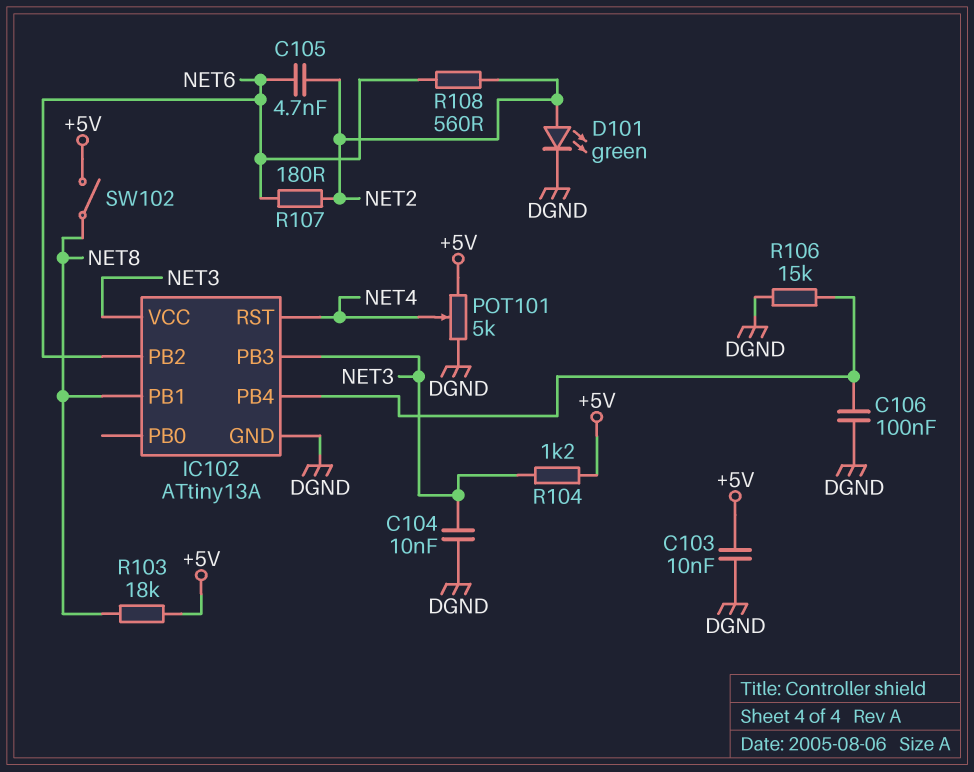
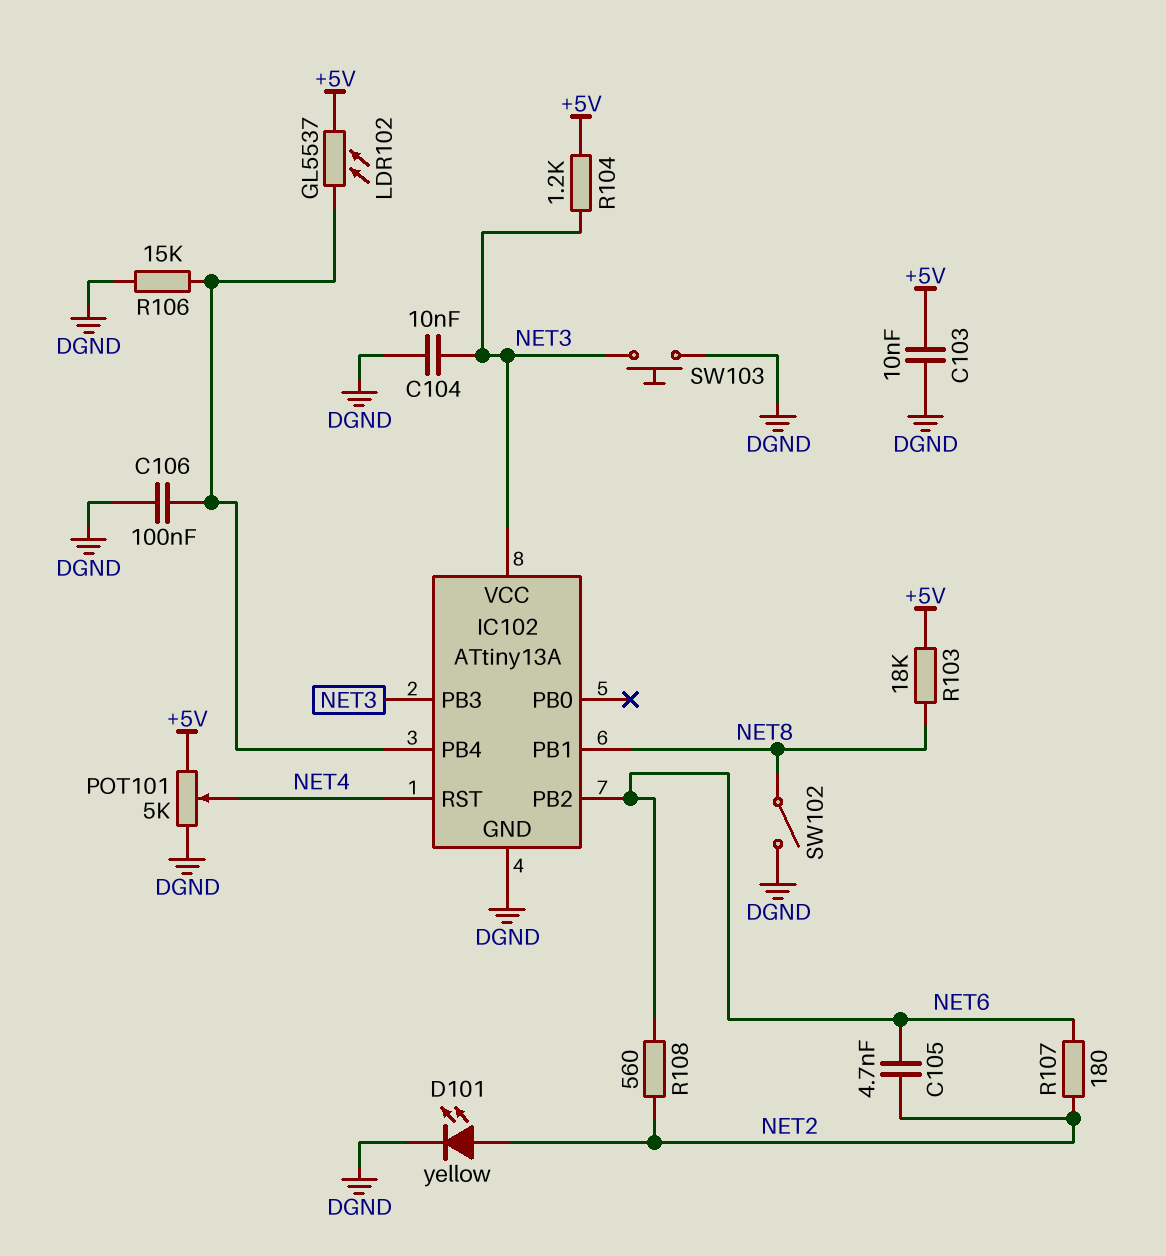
D101: LED green (A NET2, K DGND) -> LED yellow (A NET2, K DGND)
LDR102: none -> GL5537 (+5V, IC102/PB4)
SW102: switch (+5V, NET8) -> switch (DGND, NET8)
SW103: none -> button (DGND, NET3)

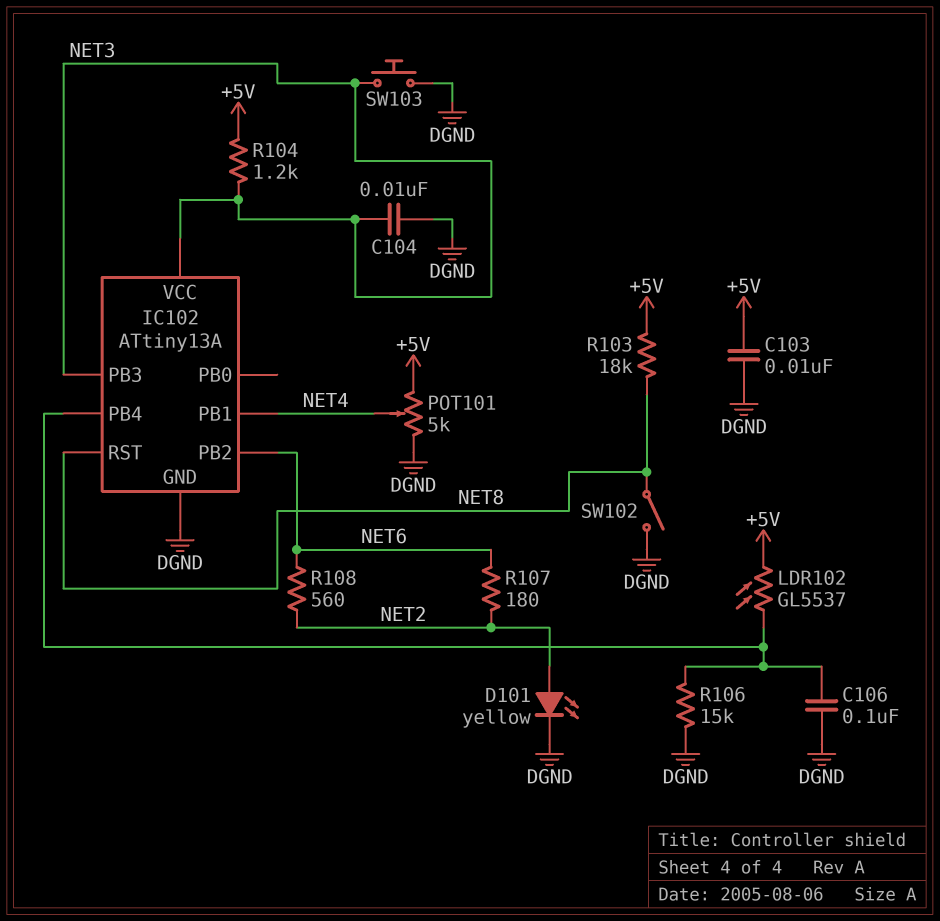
C105: 4.7nF (NET2, NET6) -> none
IC102 pin PB1: NET8 -> NET4
IC102 pin RST: NET4 -> NET8

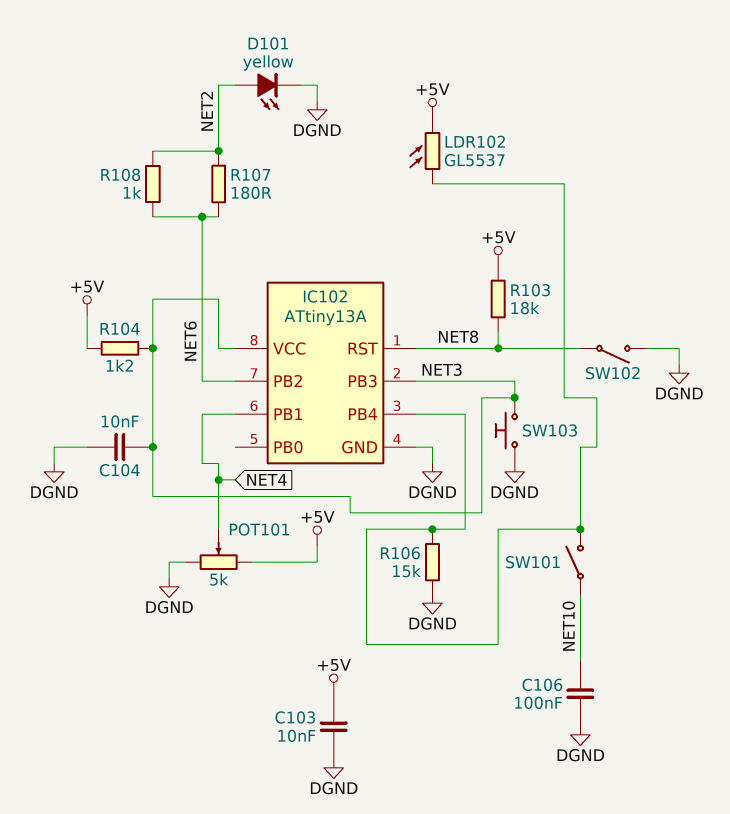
C106: 100nF (DGND, IC102/PB4) -> 100nF (DGND, NET10)
R108: 560 (NET2, NET6) -> 1k (NET2, NET6)
SW101: none -> switch (IC102/PB4, NET10)

